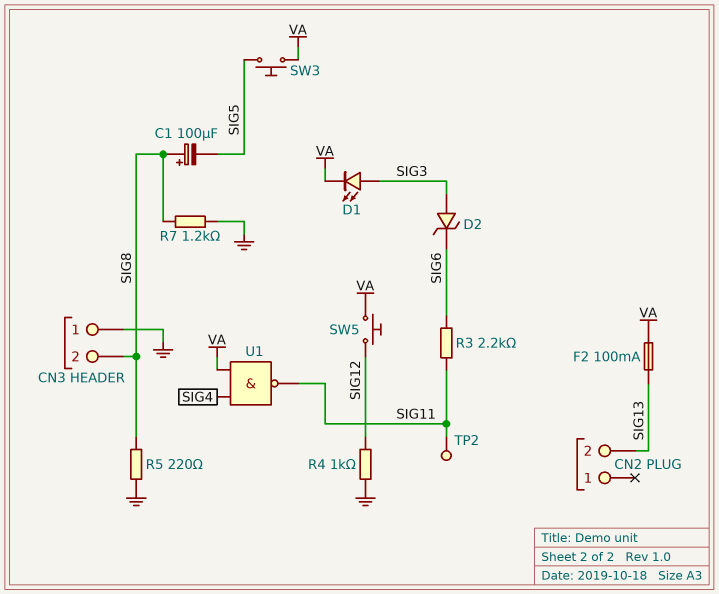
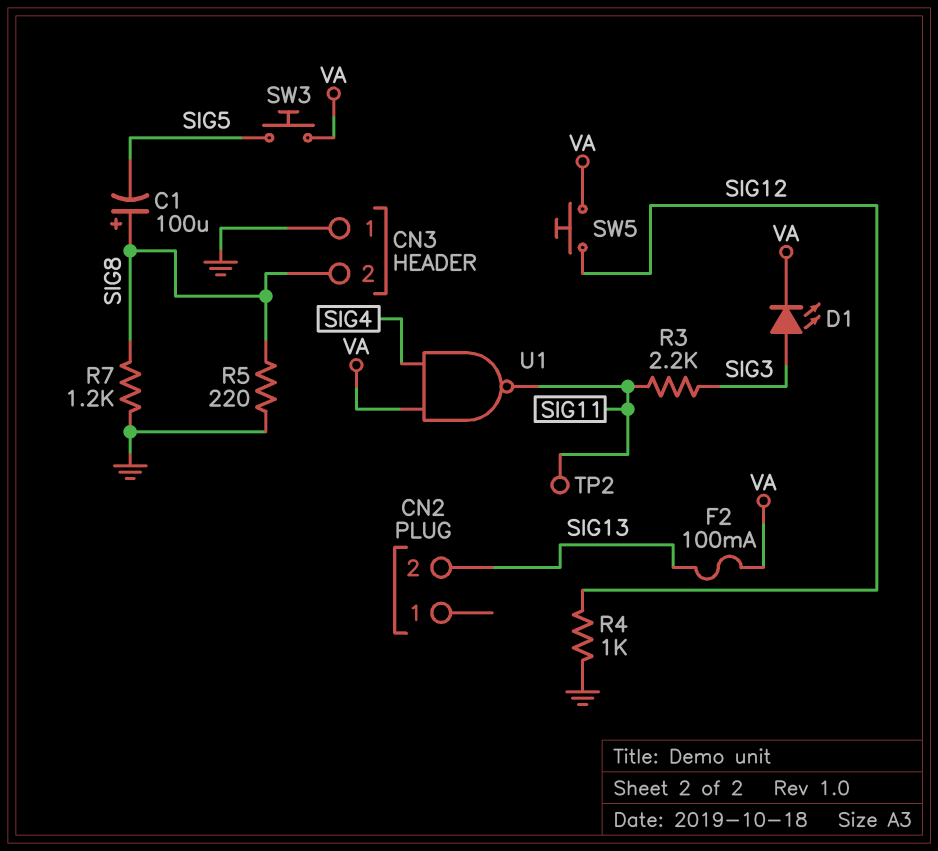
D2: zener (A SIG3, K SIG6) -> none
R3: 2.2k (SIG6, SIG11) -> 2.2k (SIG3, SIG11)

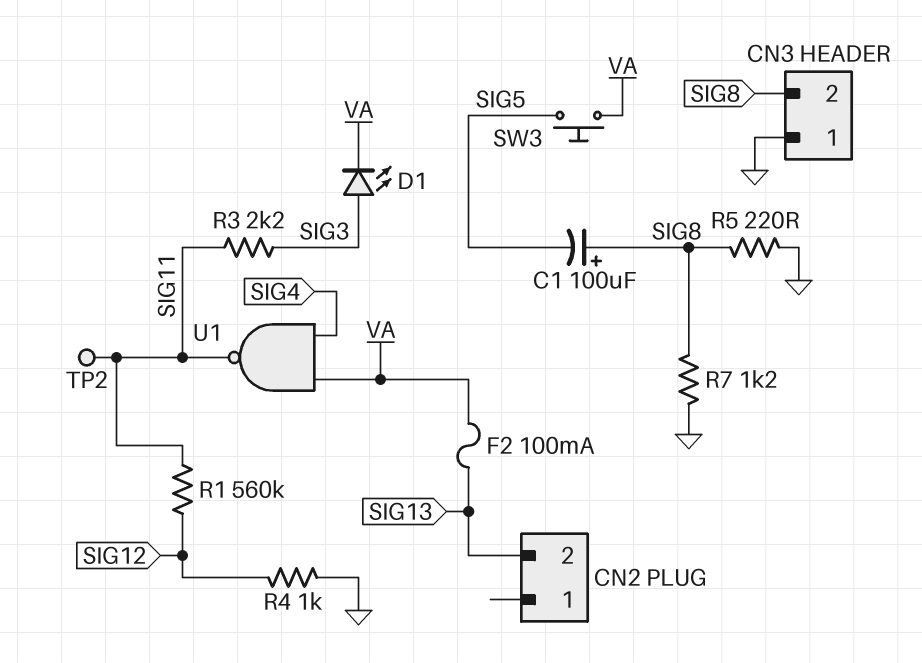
R1: none -> 560k (SIG11, SIG12)
SW5: button (SIG12, VA) -> none

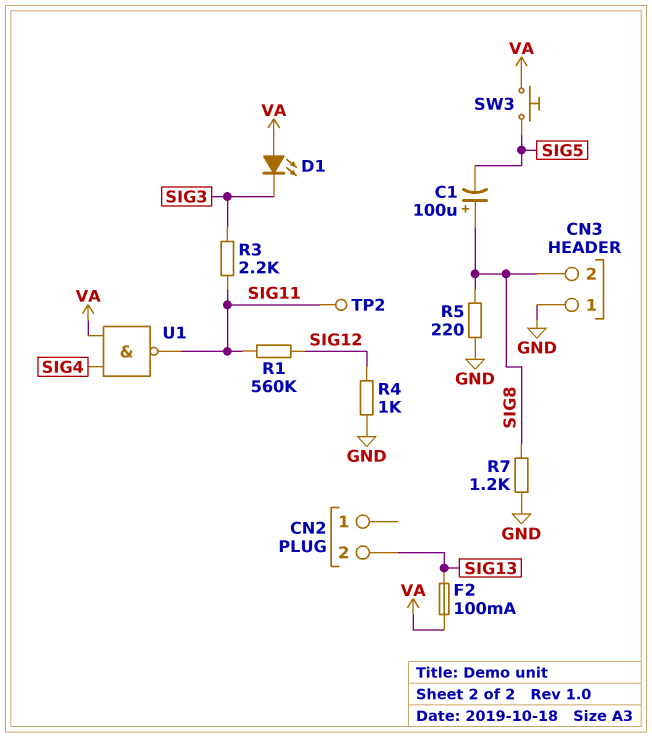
D1: LED (A SIG3, K VA) -> LED (A VA, K SIG3)

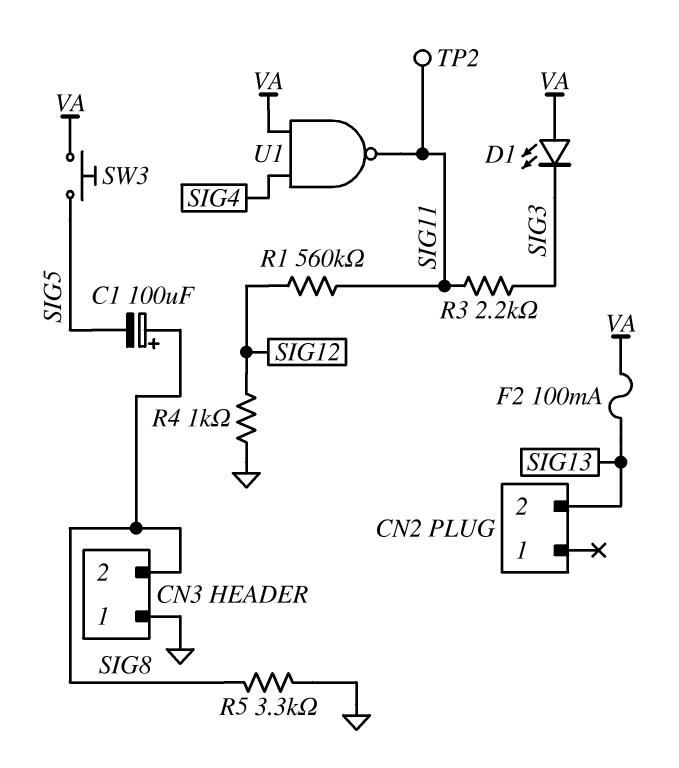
R5: 220 (GND, SIG8) -> 3.3k (GND, SIG8)
R7: 1.2k (GND, SIG8) -> none

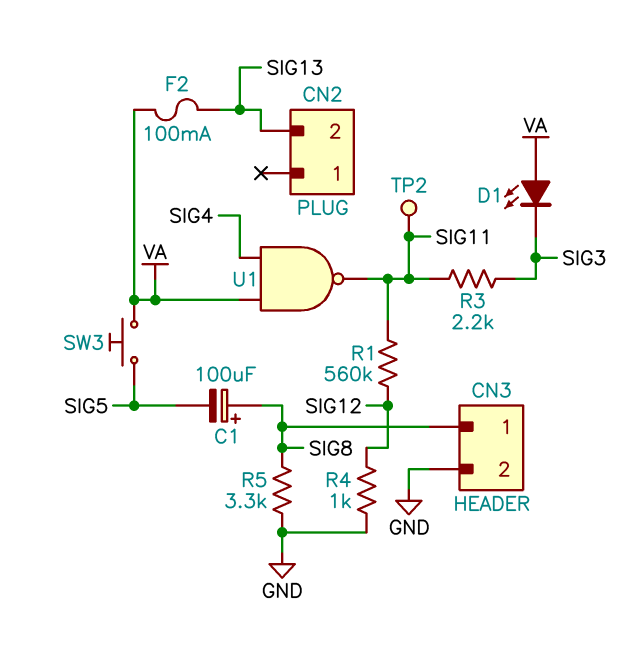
CN3 pin 1: GND -> SIG8
CN3 pin 2: SIG8 -> GND

